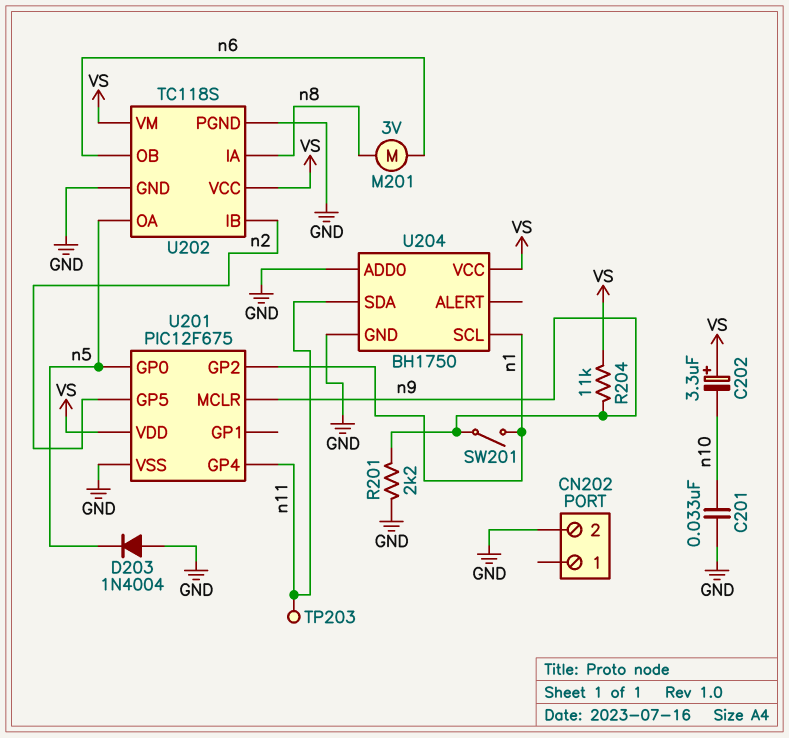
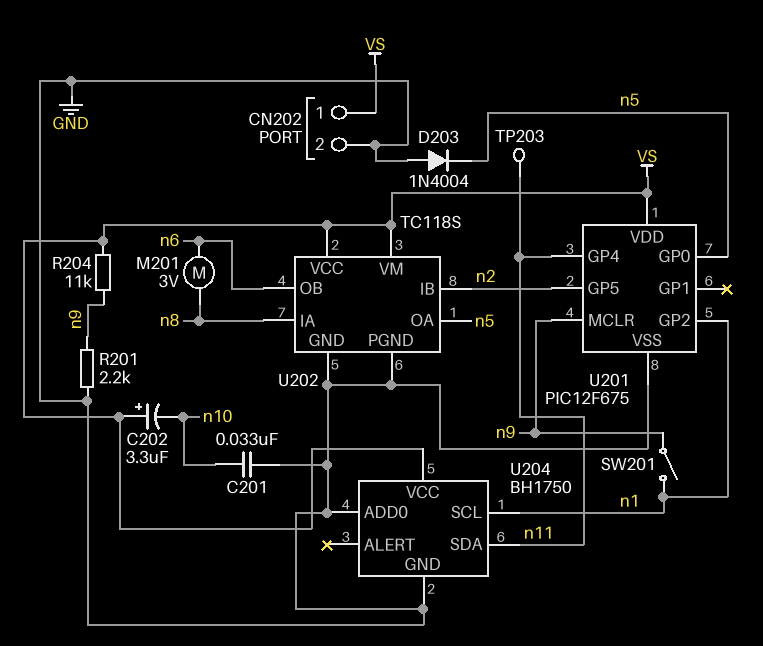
CN202 pin 1: none -> VS

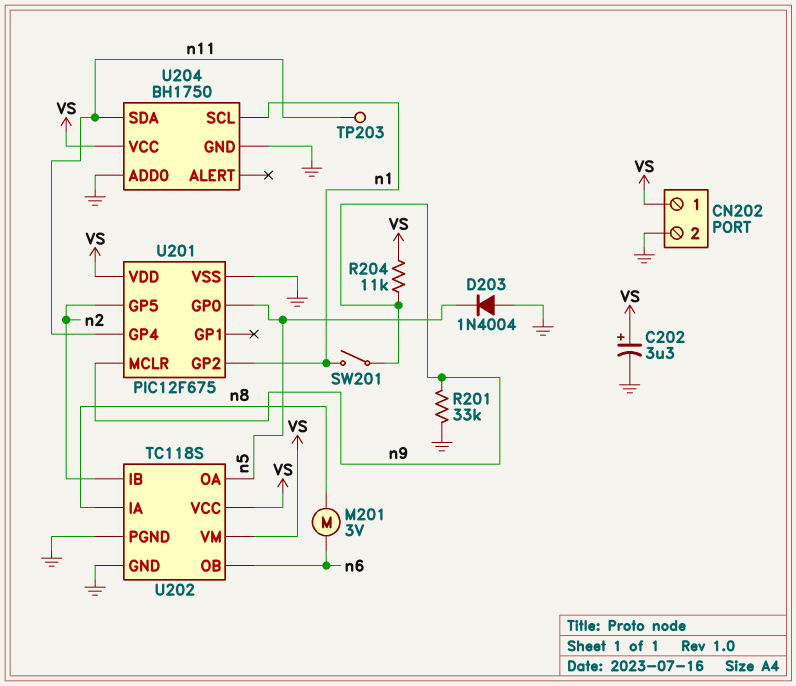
C201: 33nF (GND, n10) -> none
C202: 3.3uF (plus VS, minus n10) -> 3.3uF (plus VS, minus GND)
R201: 2.2k (GND, n9) -> 33k (GND, n9)

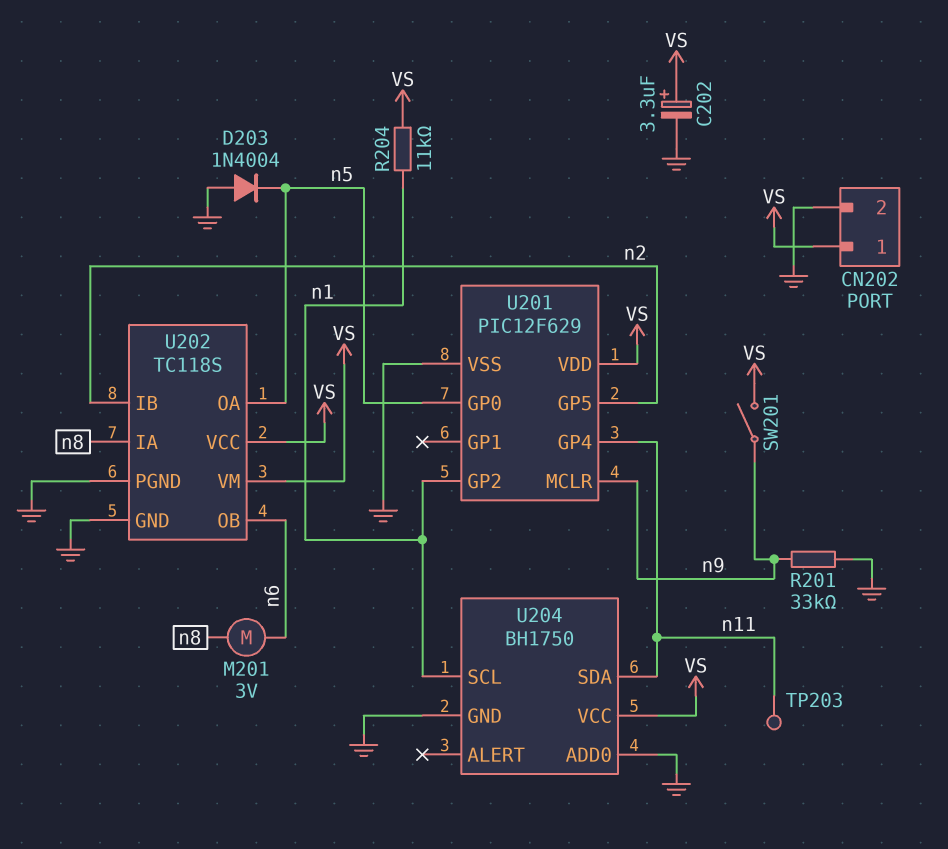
R204: 11k (VS, n9) -> 11k (VS, n1)
SW201: switch (n1, n9) -> switch (VS, n9)
U201: PIC12F675 -> PIC12F629

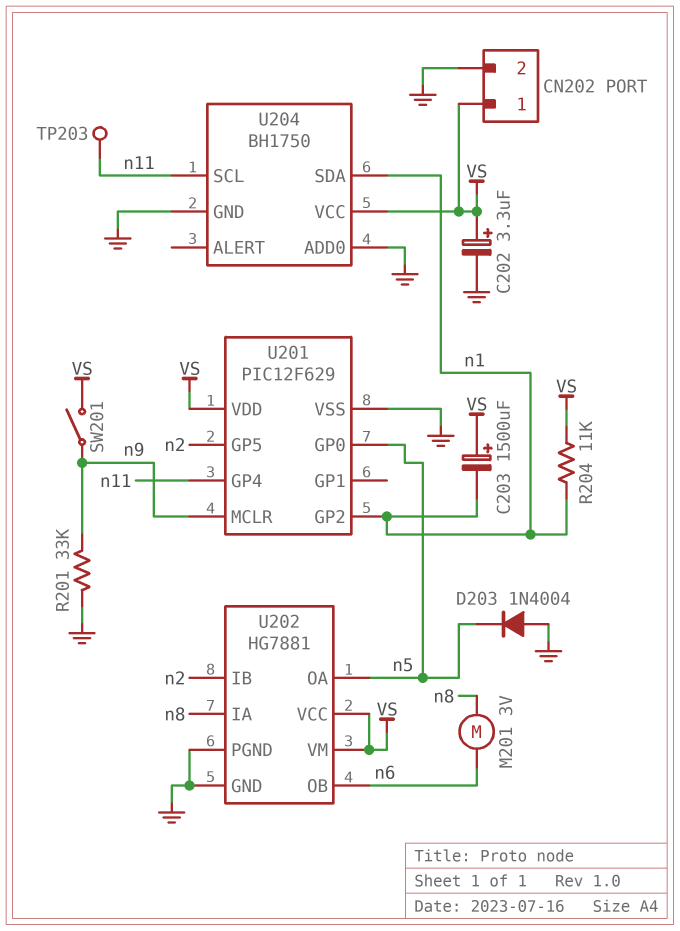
C203: none -> 1500uF (plus VS, minus n1)
U202: TC118S -> HG7881
U204 pin SCL: n1 -> n11
U204 pin SDA: n11 -> n1

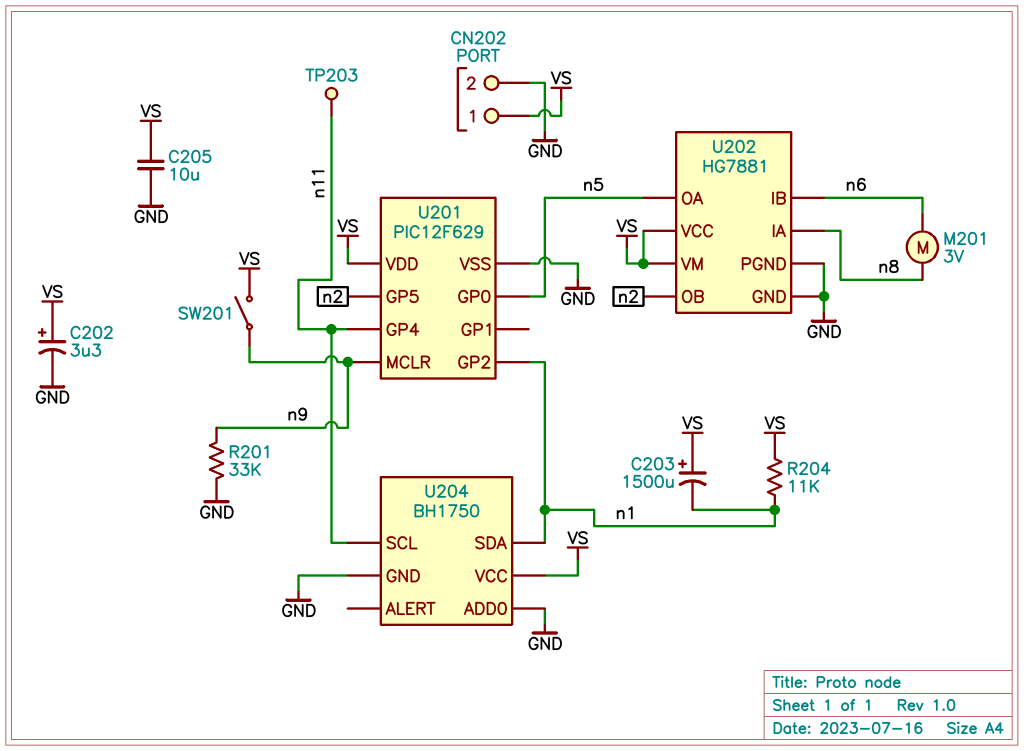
C205: none -> 10uF (GND, VS)
D203: diode 1N4004 (A GND, K n5) -> none
U202 pin IB: n2 -> n6
U202 pin OB: n6 -> n2

